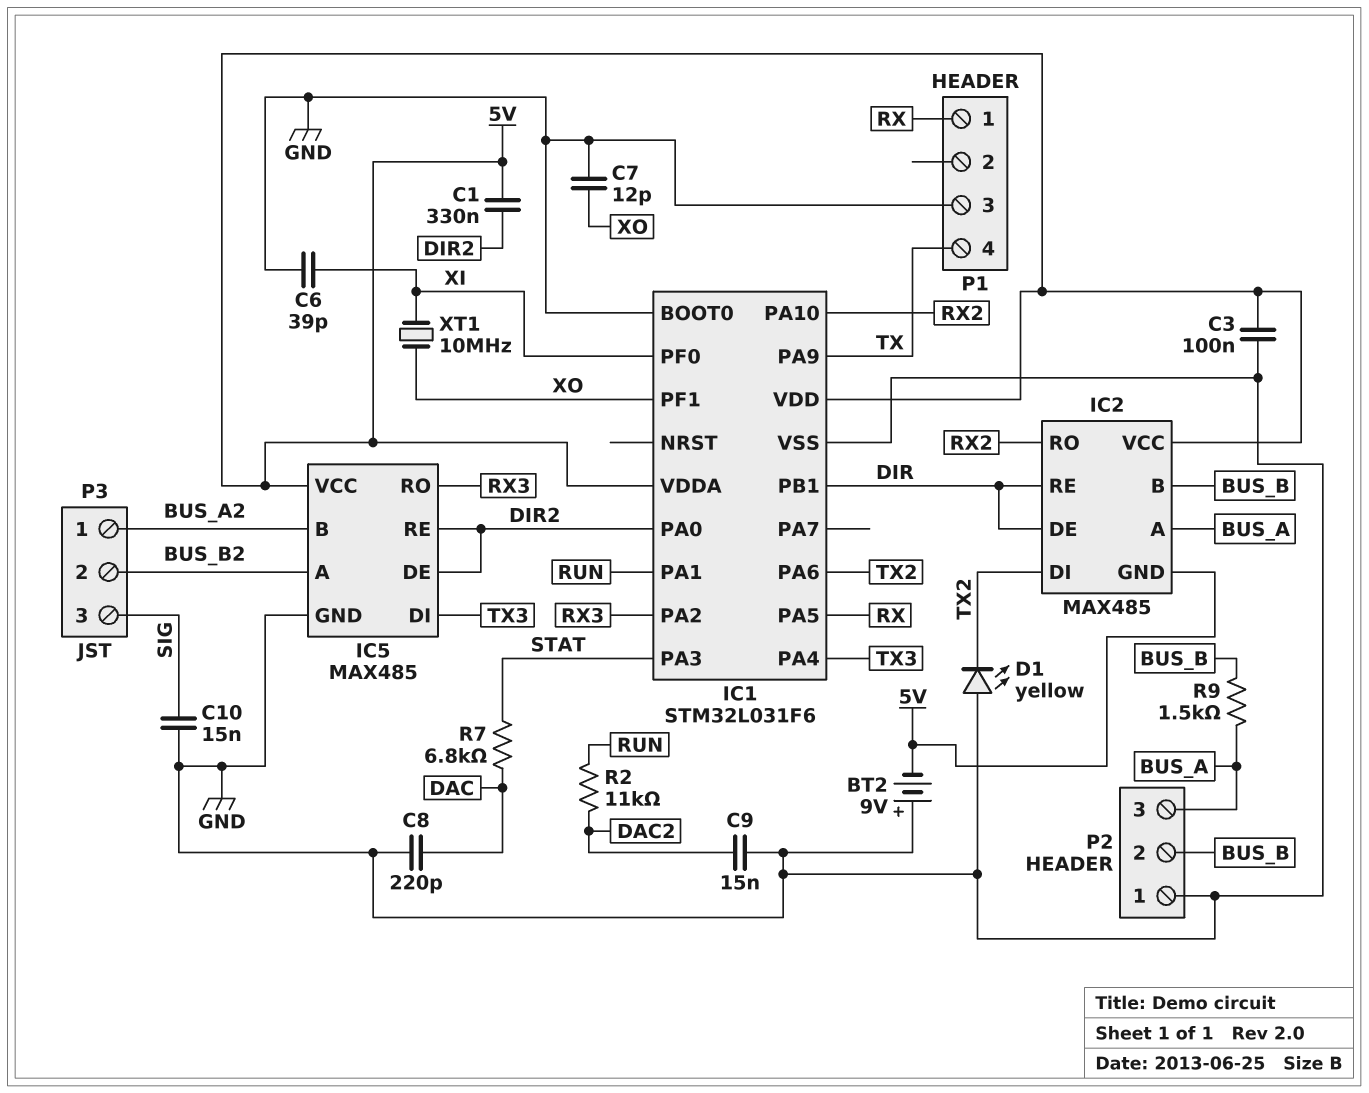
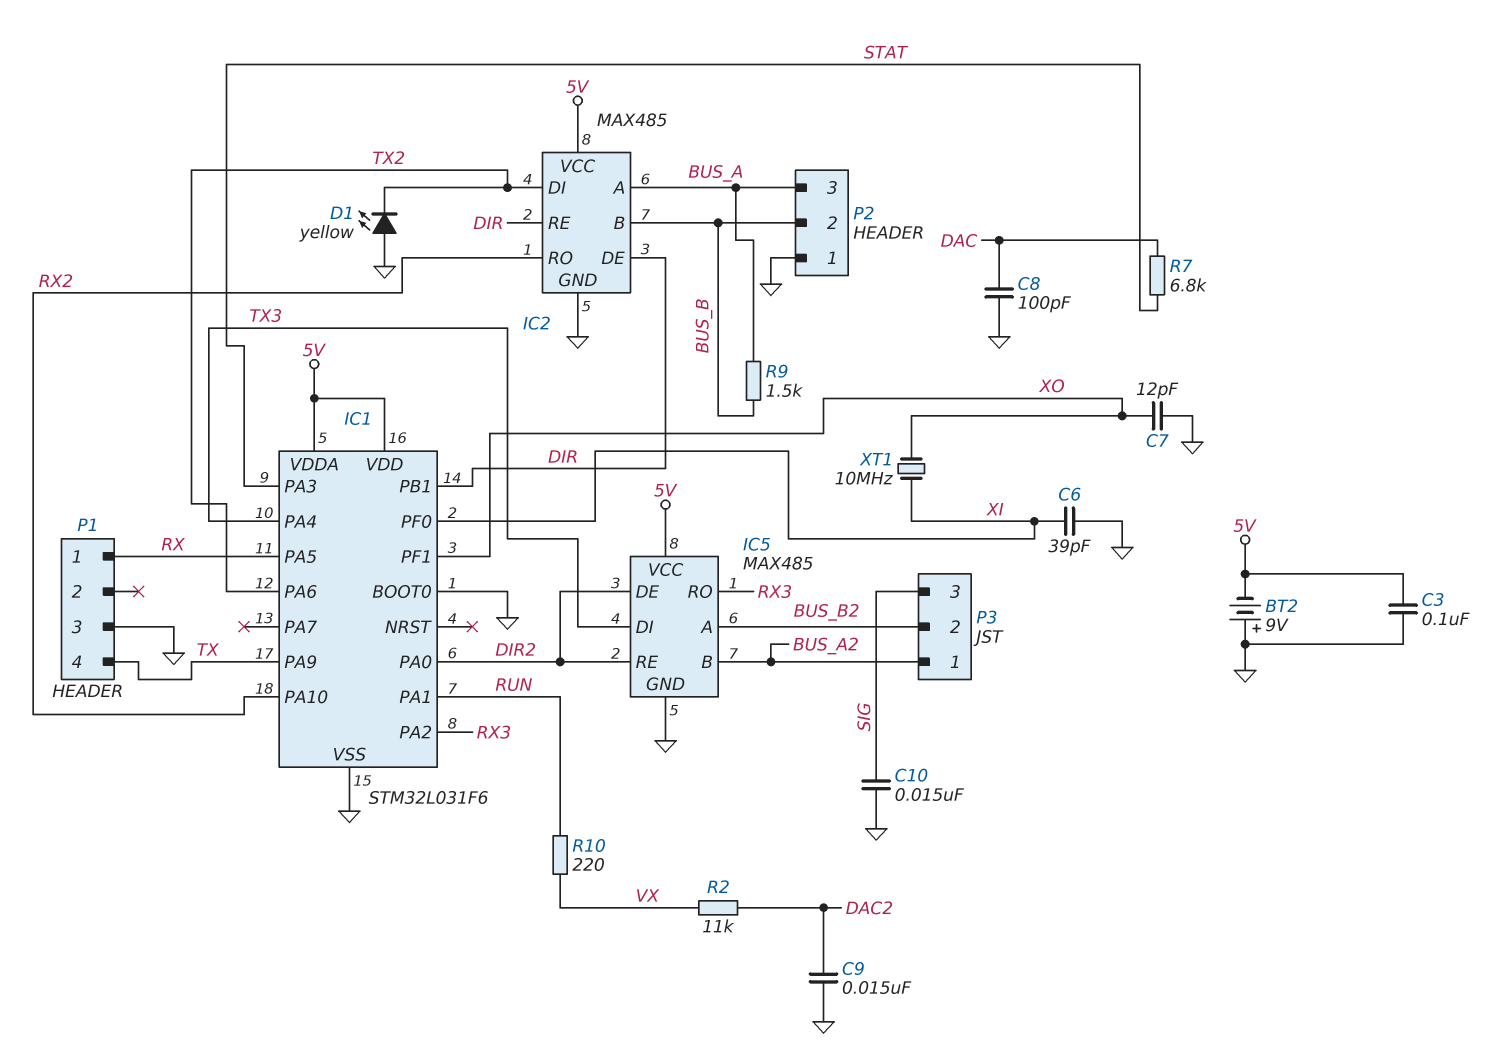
C1: 330nF (5V, DIR2) -> none
C8: 220pF (DAC, GND) -> 100pF (DAC, GND)
IC2 pin GND: 5V -> GND
R2: 11k (DAC2, RUN) -> 11k (DAC2, VX)
R10: none -> 220 (RUN, VX)

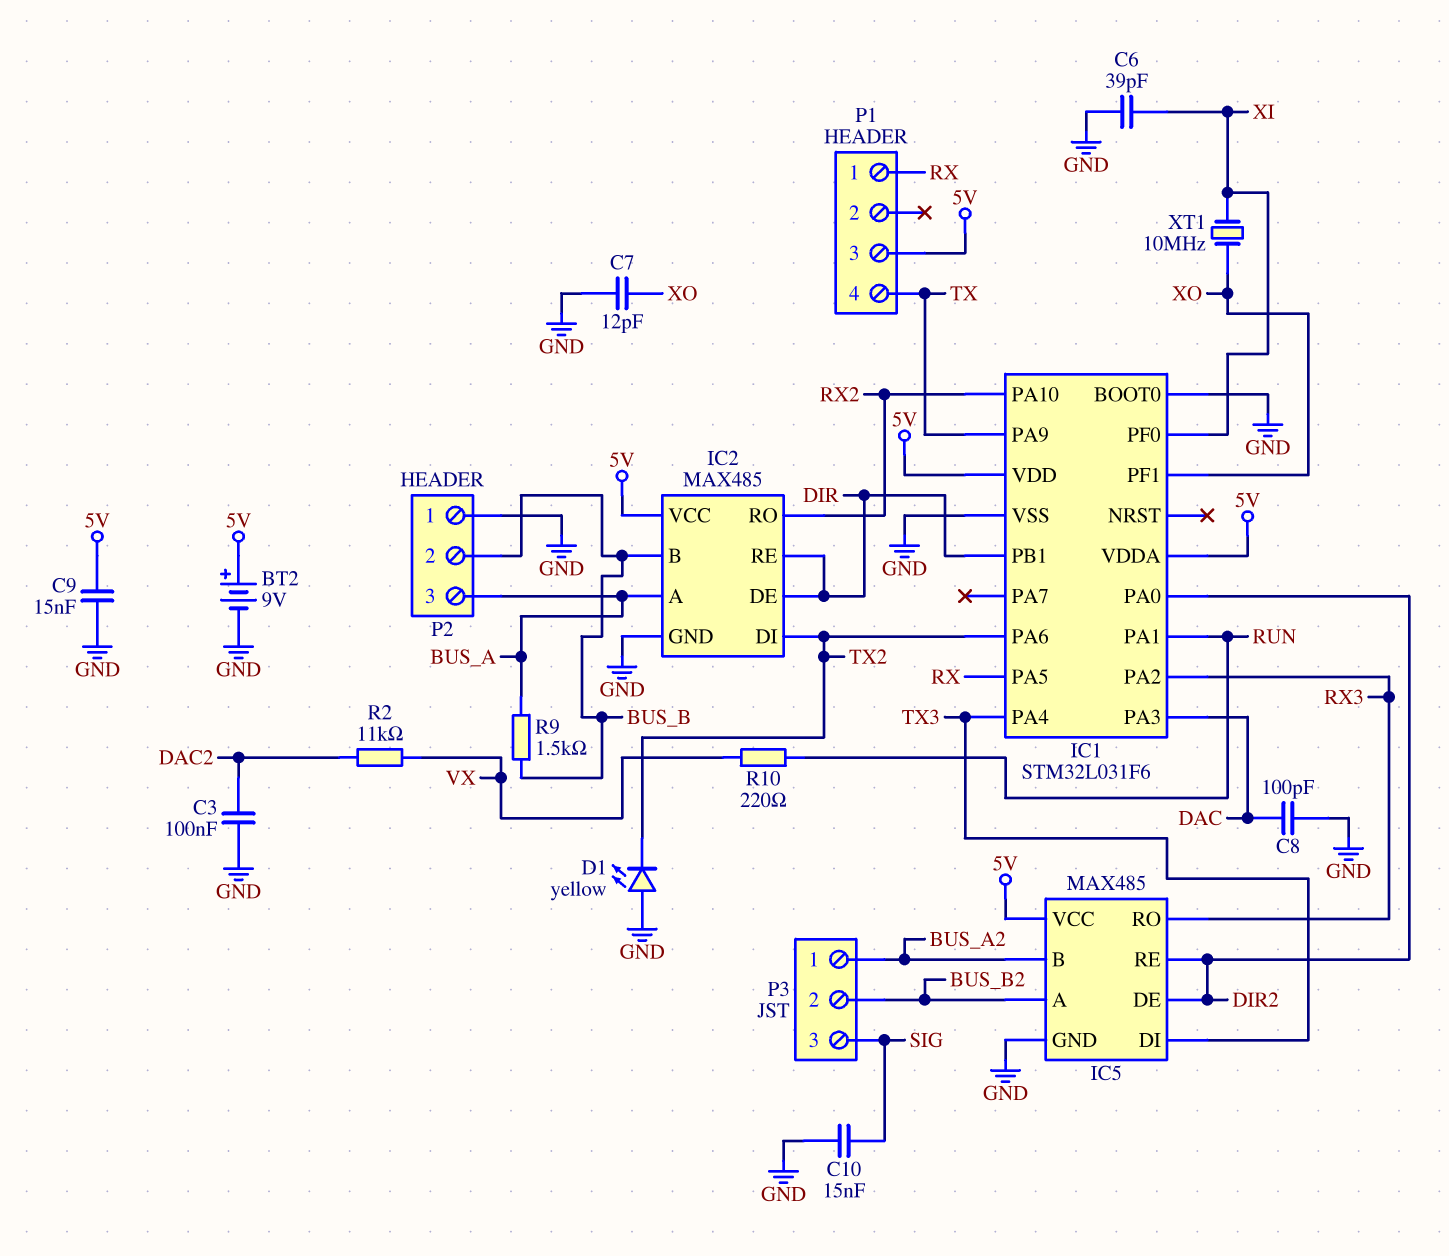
BT2: 9V (plus GND, minus 5V) -> 9V (plus 5V, minus GND)
C3: 100nF (5V, GND) -> 100nF (DAC2, GND)
C9: 15nF (DAC2, GND) -> 15nF (5V, GND)
IC1 pin PA3: STAT -> DAC
P1 pin 3: GND -> 5V
R7: 6.8k (DAC, STAT) -> none

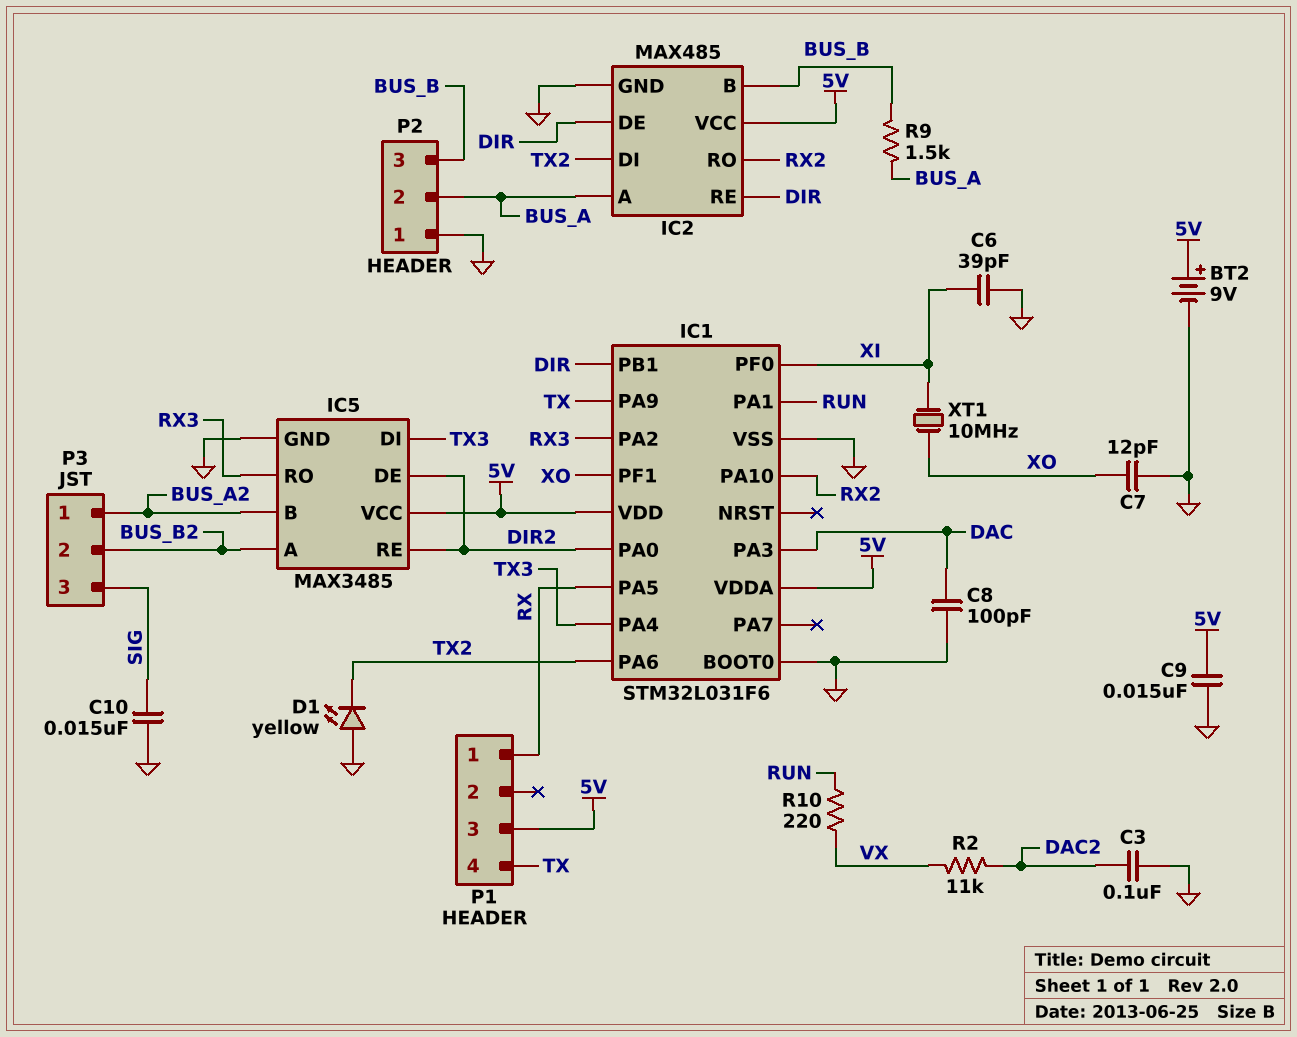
IC5: MAX485 -> MAX3485
P2 pin 2: BUS_B -> BUS_A
P2 pin 3: BUS_A -> BUS_B

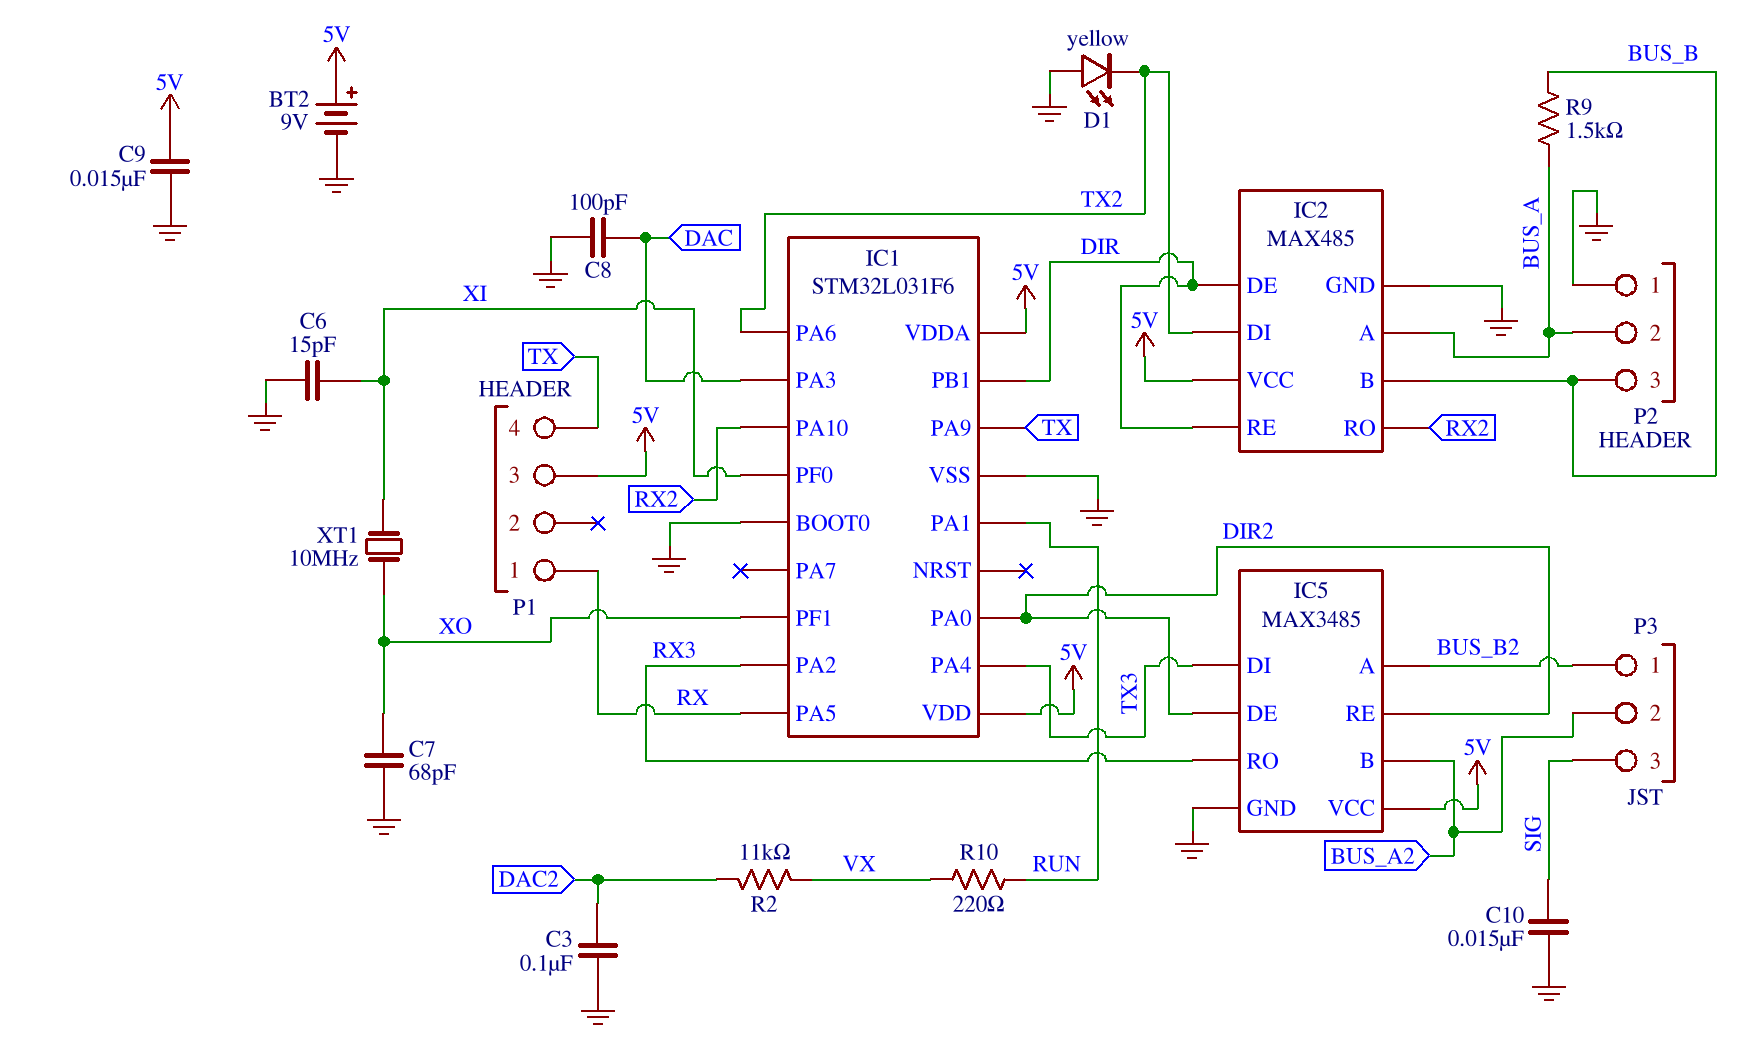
C6: 39pF (GND, XI) -> 15pF (GND, XI)
C7: 12pF (GND, XO) -> 68pF (GND, XO)
P3 pin 1: BUS_A2 -> BUS_B2
P3 pin 2: BUS_B2 -> BUS_A2

